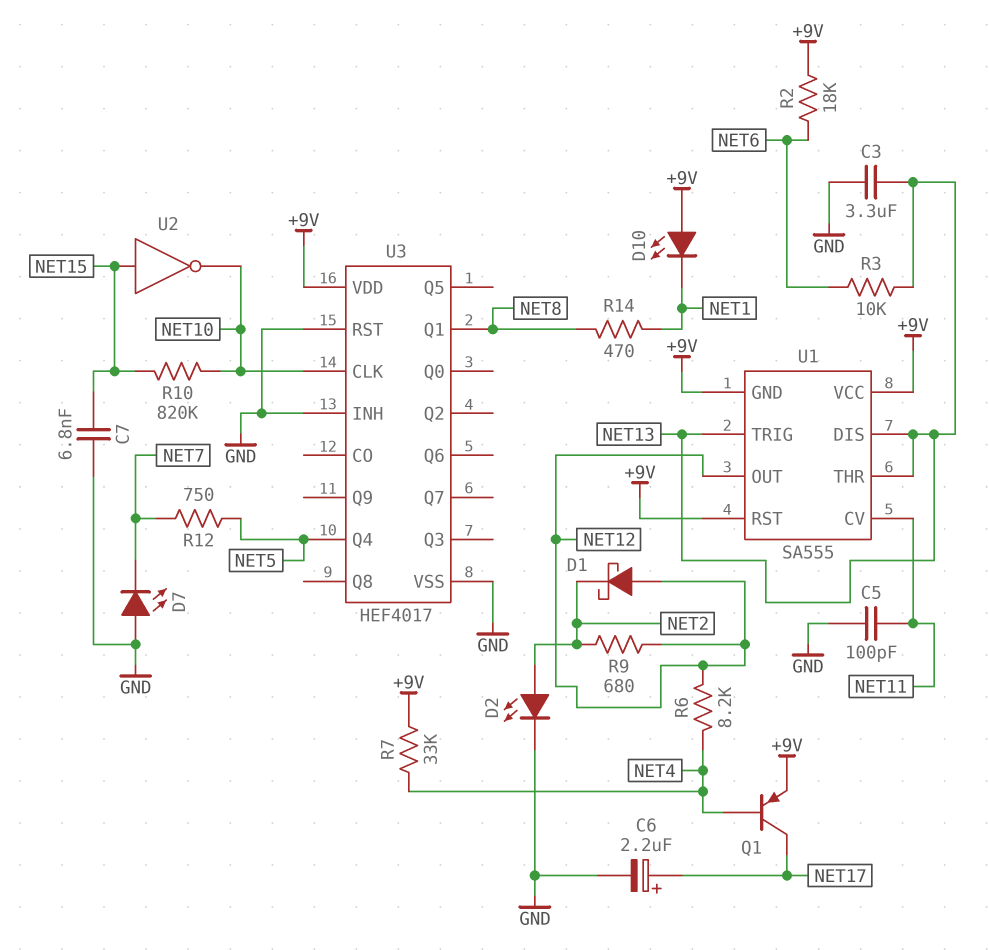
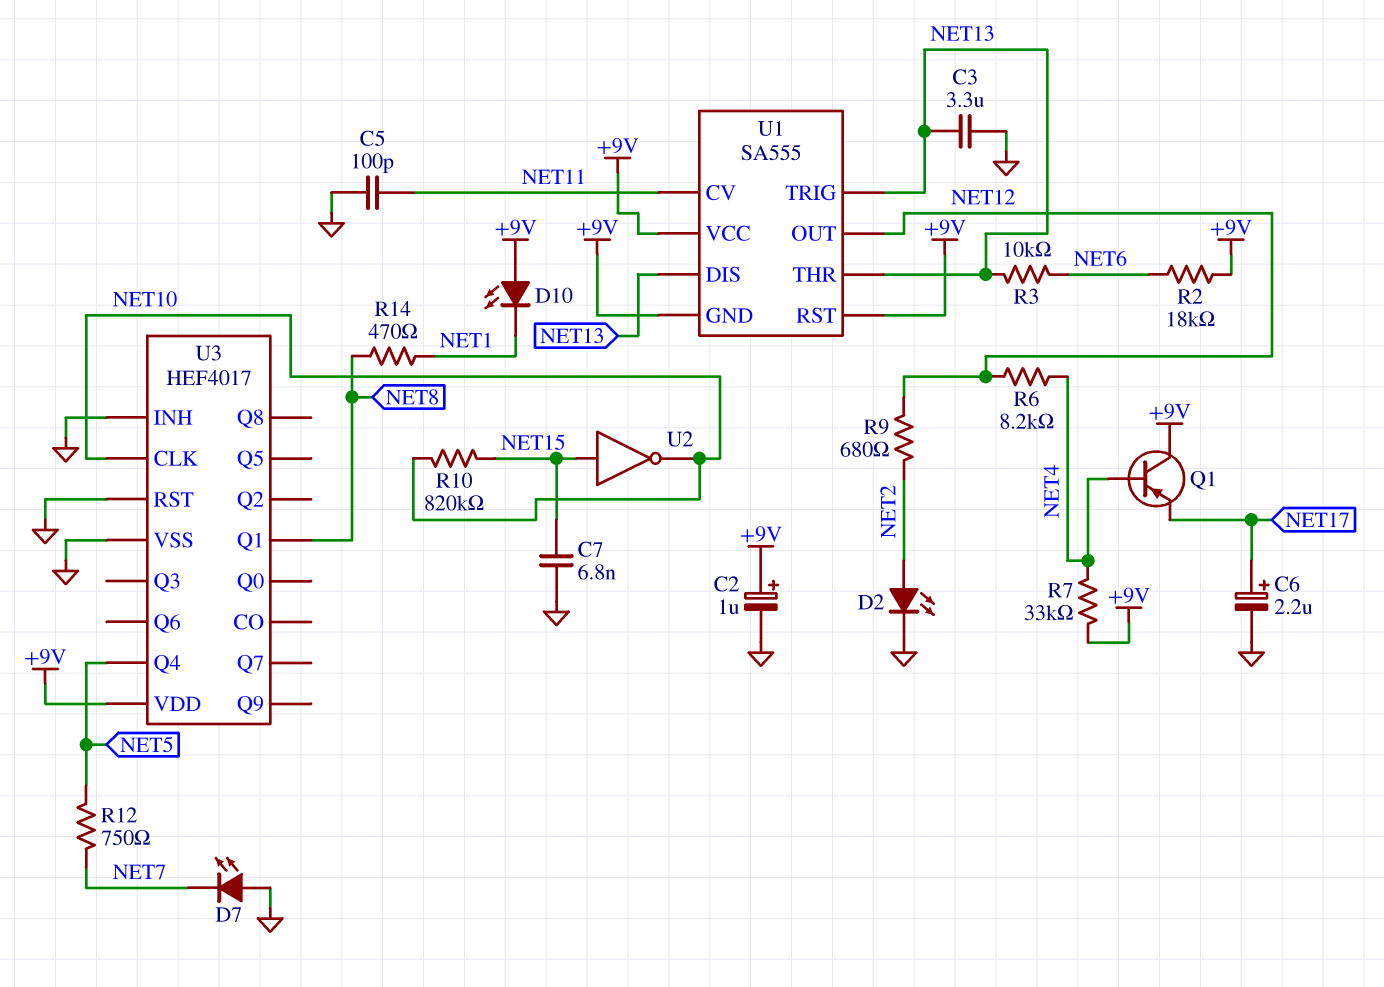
C2: none -> 1uF (plus +9V, minus GND)
D1: schottky (A NET12, K NET2) -> none
Q1: PNP (B NET4, C NET17, E +9V) -> PNP (B NET4, C +9V, E NET17)

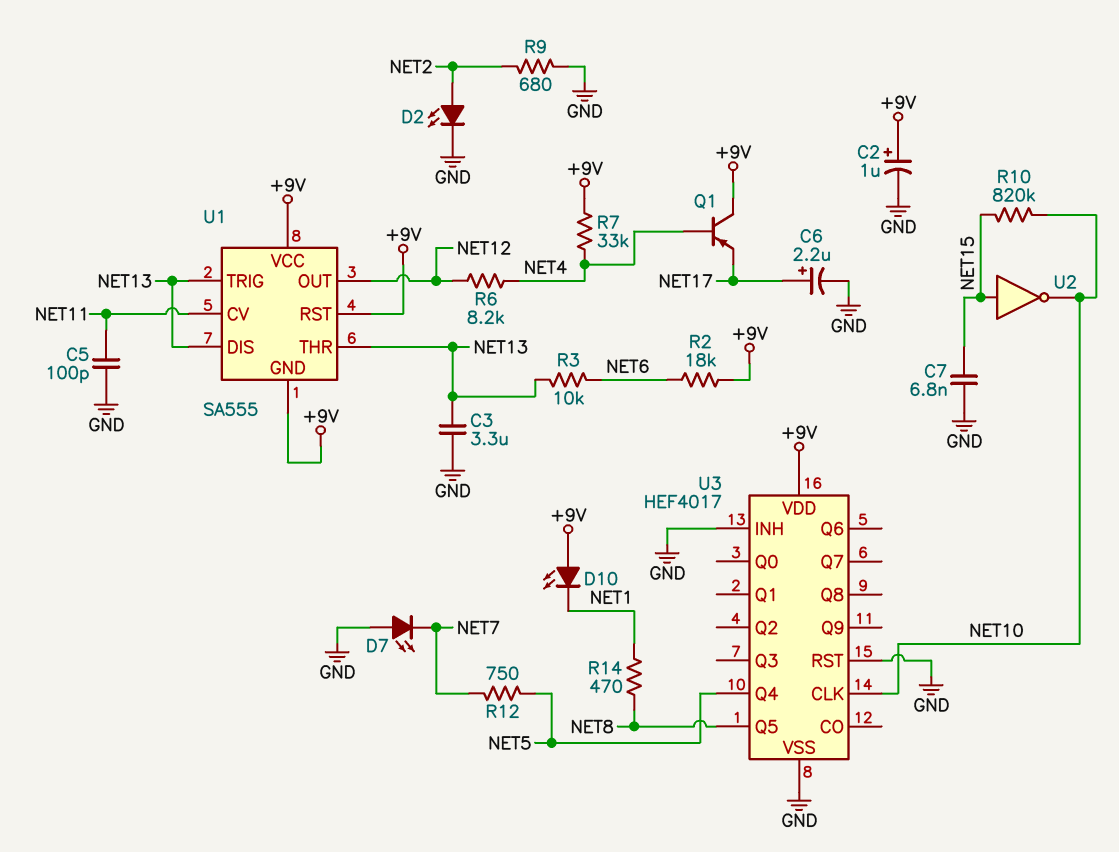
R9: 680 (NET2, NET12) -> 680 (GND, NET2)
U3 pin Q1: NET8 -> none
U3 pin Q5: none -> NET8

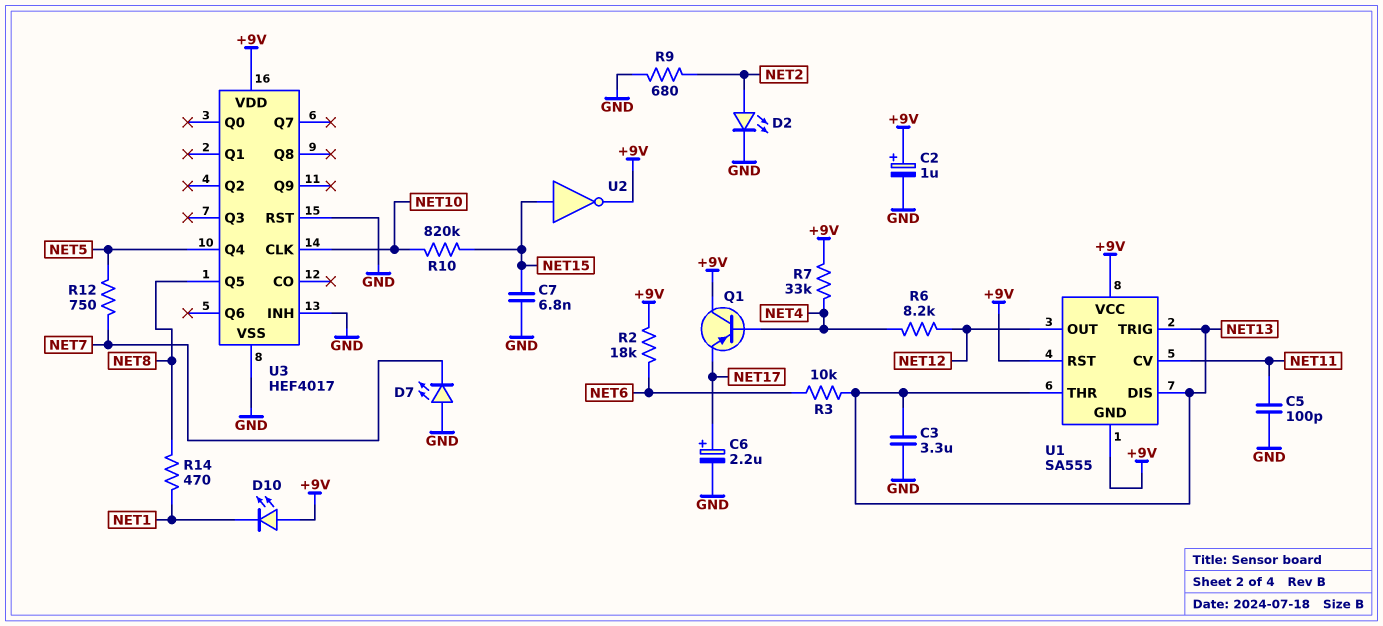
U2: NOT (in NET15, out NET10) -> NOT (in NET15, out +9V)

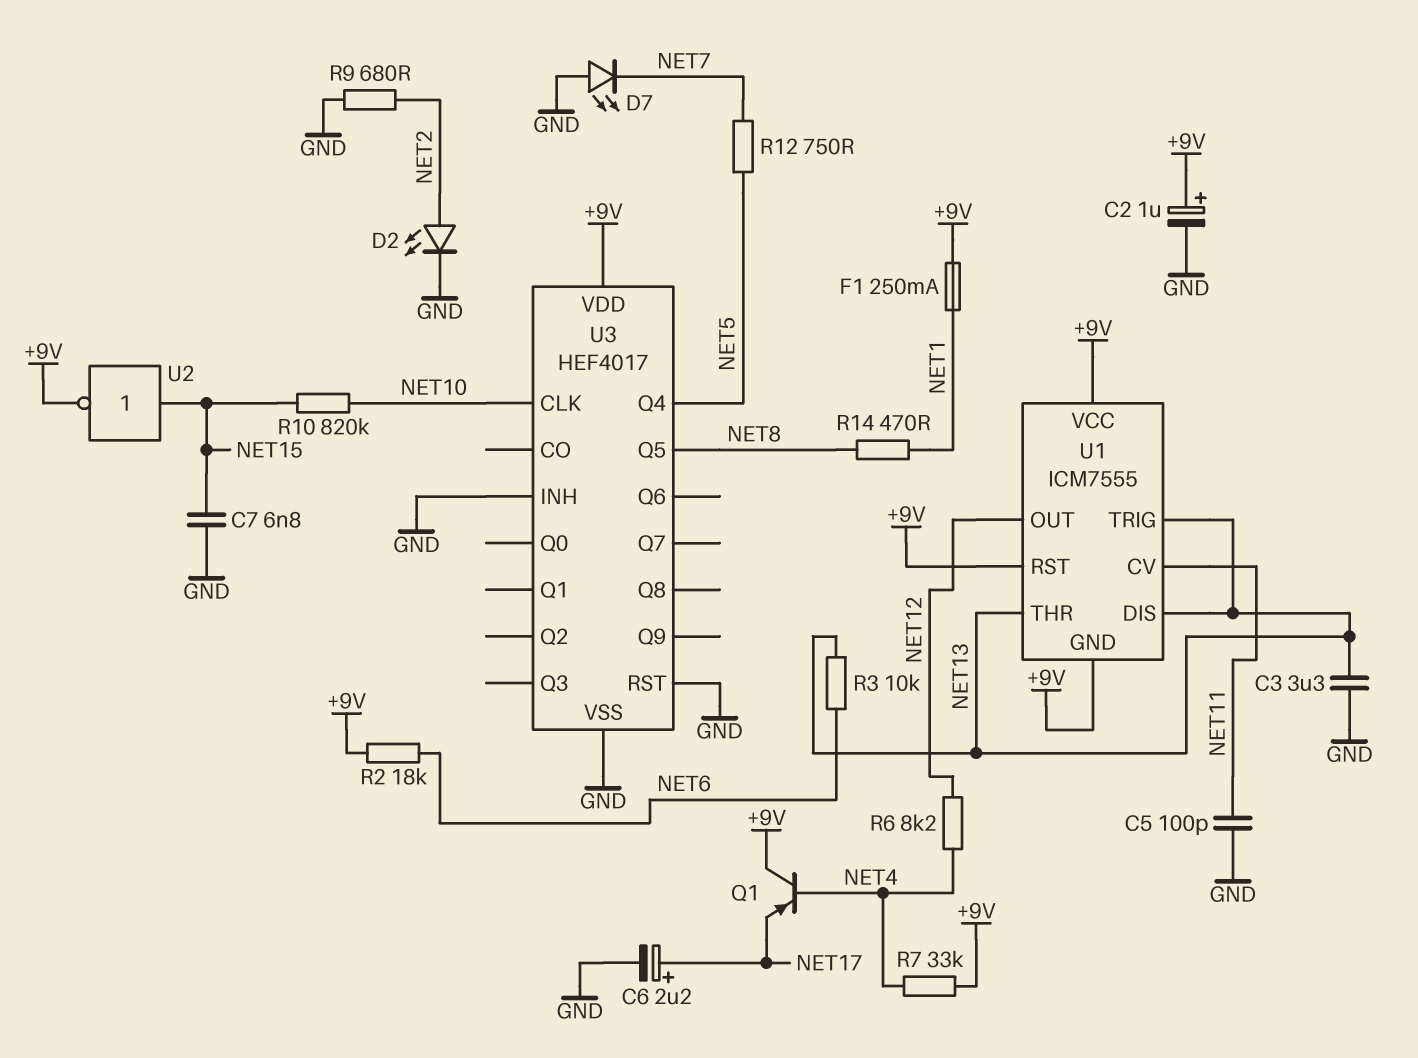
D10: LED (A +9V, K NET1) -> none
F1: none -> 250mA (+9V, NET1)
U1: SA555 -> ICM7555

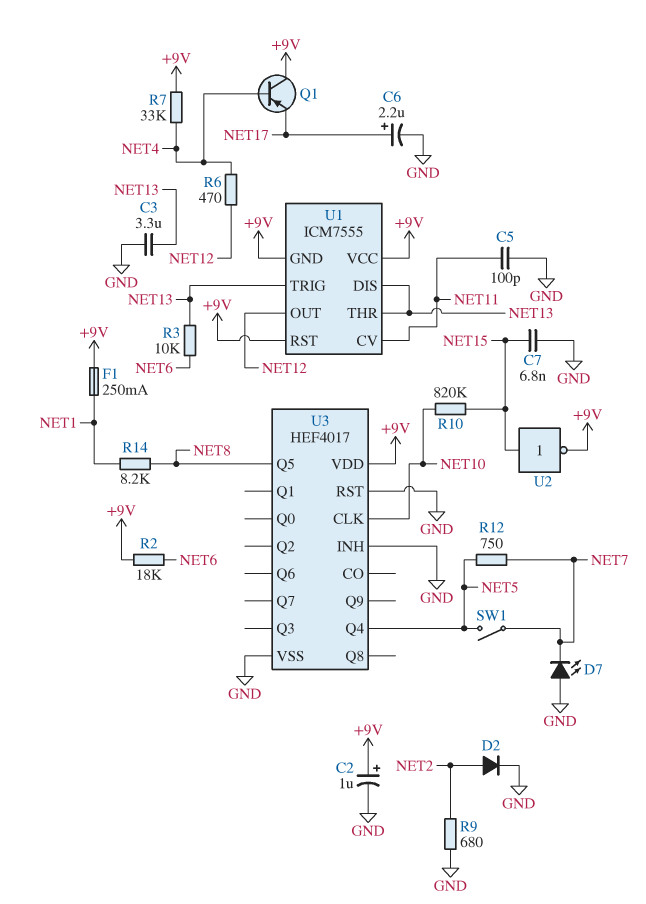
D2: LED (A NET2, K GND) -> diode (A NET2, K GND)
R6: 8.2k (NET4, NET12) -> 470 (NET4, NET12)
R14: 470 (NET1, NET8) -> 8.2k (NET1, NET8)
SW1: none -> switch (NET5, NET7)

